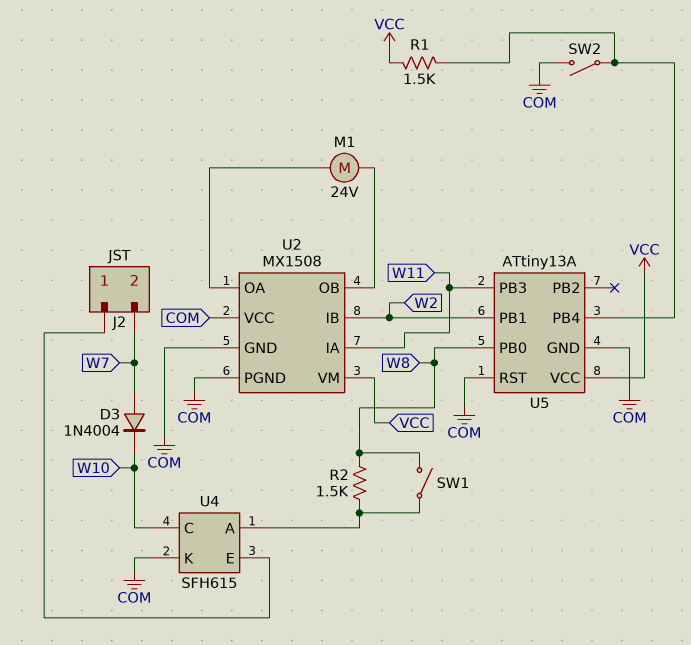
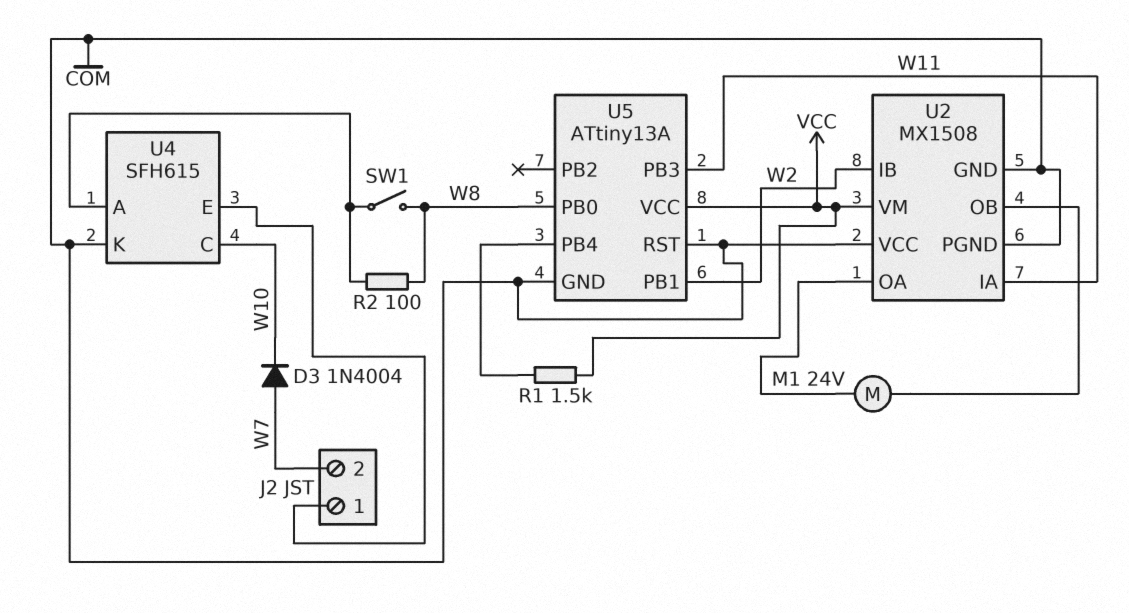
R2: 1.5k (U4/A, W8) -> 100 (U4/A, W8)
SW2: switch (COM, U5/PB4) -> none

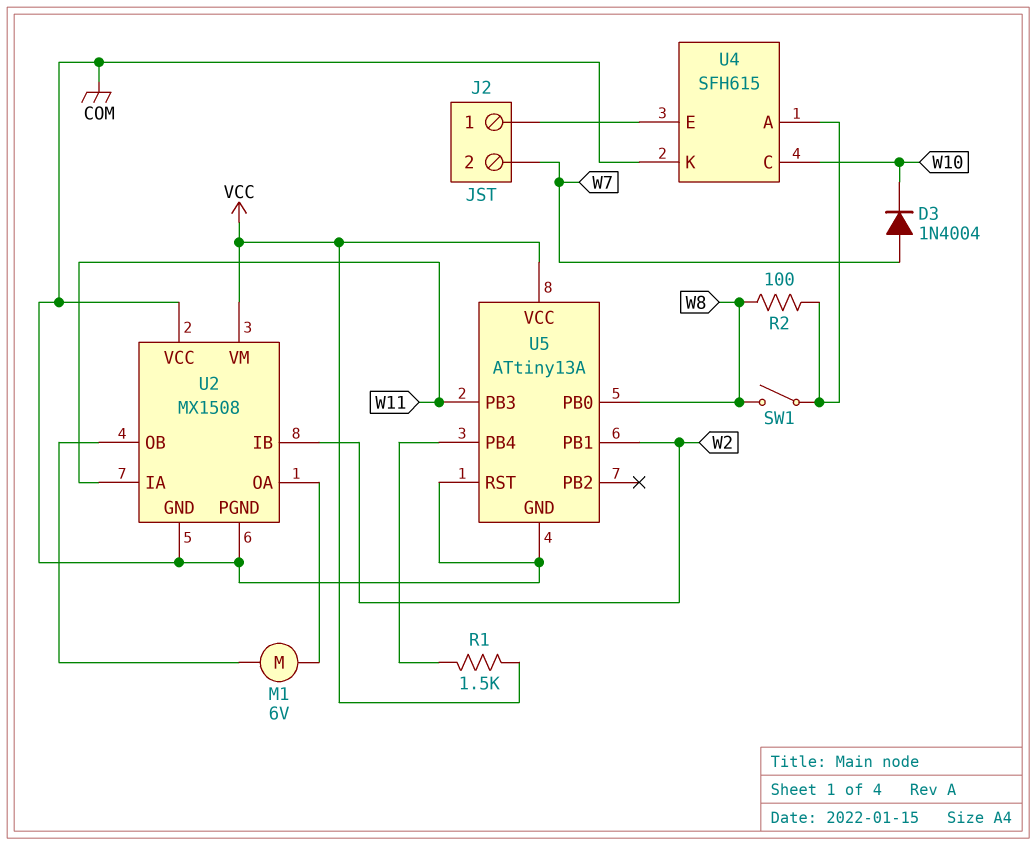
M1: motor 24V (U2/OA, U2/OB) -> motor 6V (U2/OA, U2/OB)

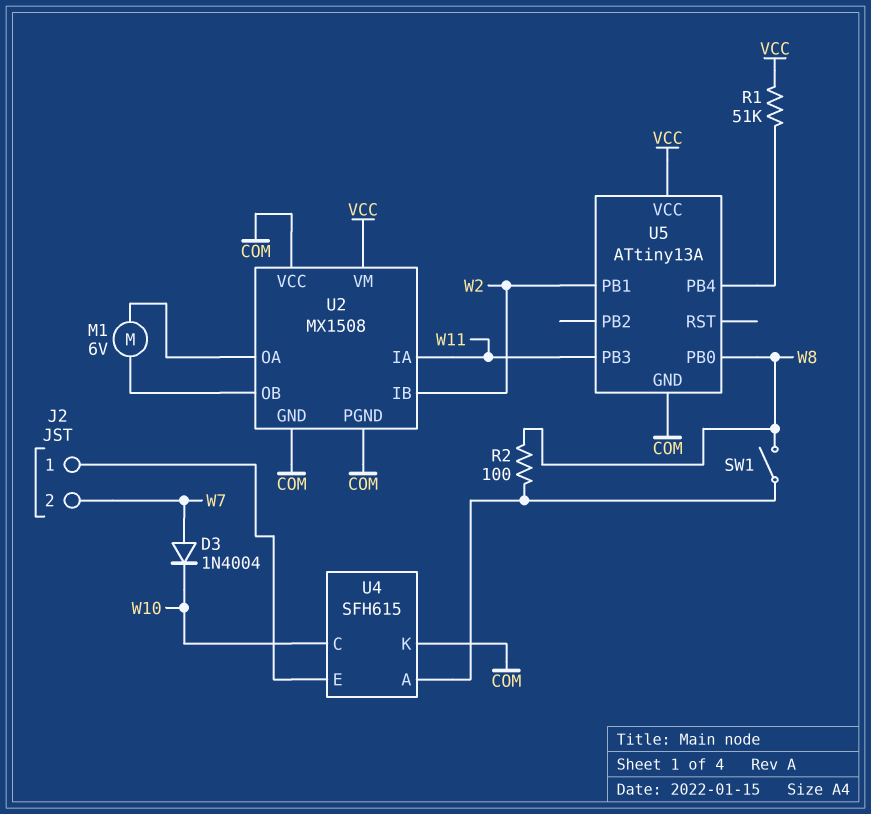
R1: 1.5k (U5/PB4, VCC) -> 51k (U5/PB4, VCC)
U5 pin RST: COM -> none

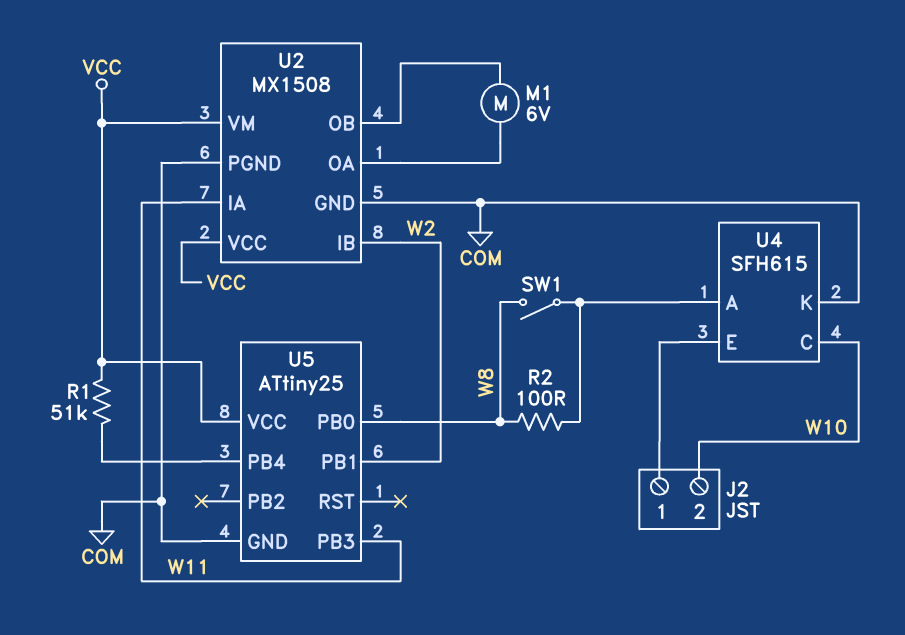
D3: diode 1N4004 (A W7, K W10) -> none
J2 pin 2: W7 -> W10
U2 pin VCC: COM -> VCC
U5: ATtiny13A -> ATtiny25

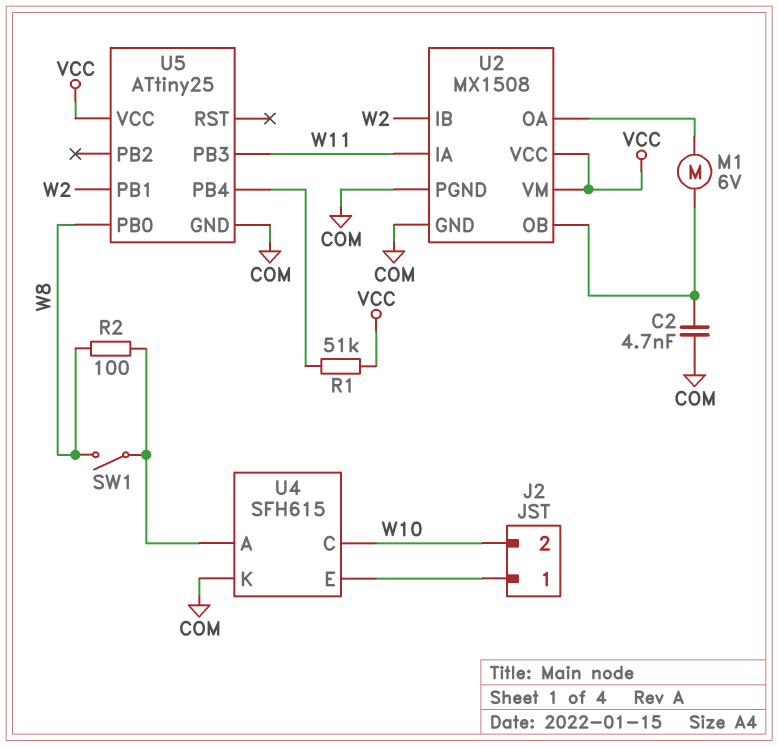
C2: none -> 4.7nF (COM, U2/OB)

